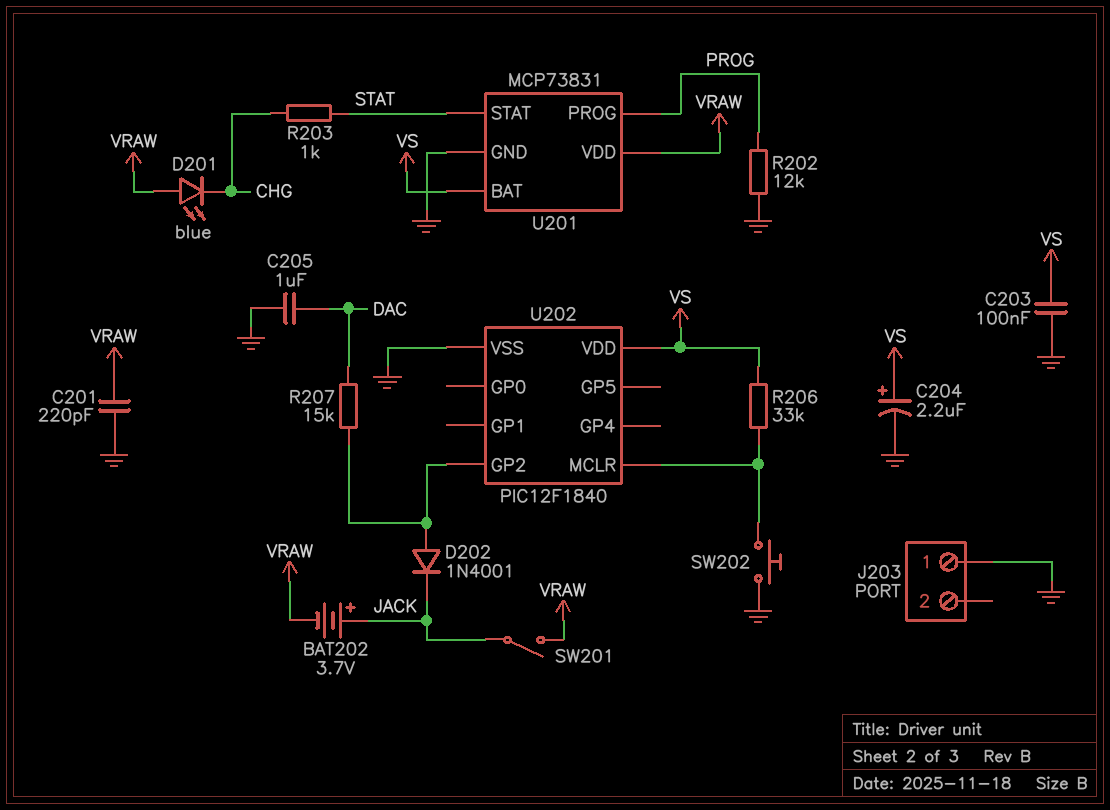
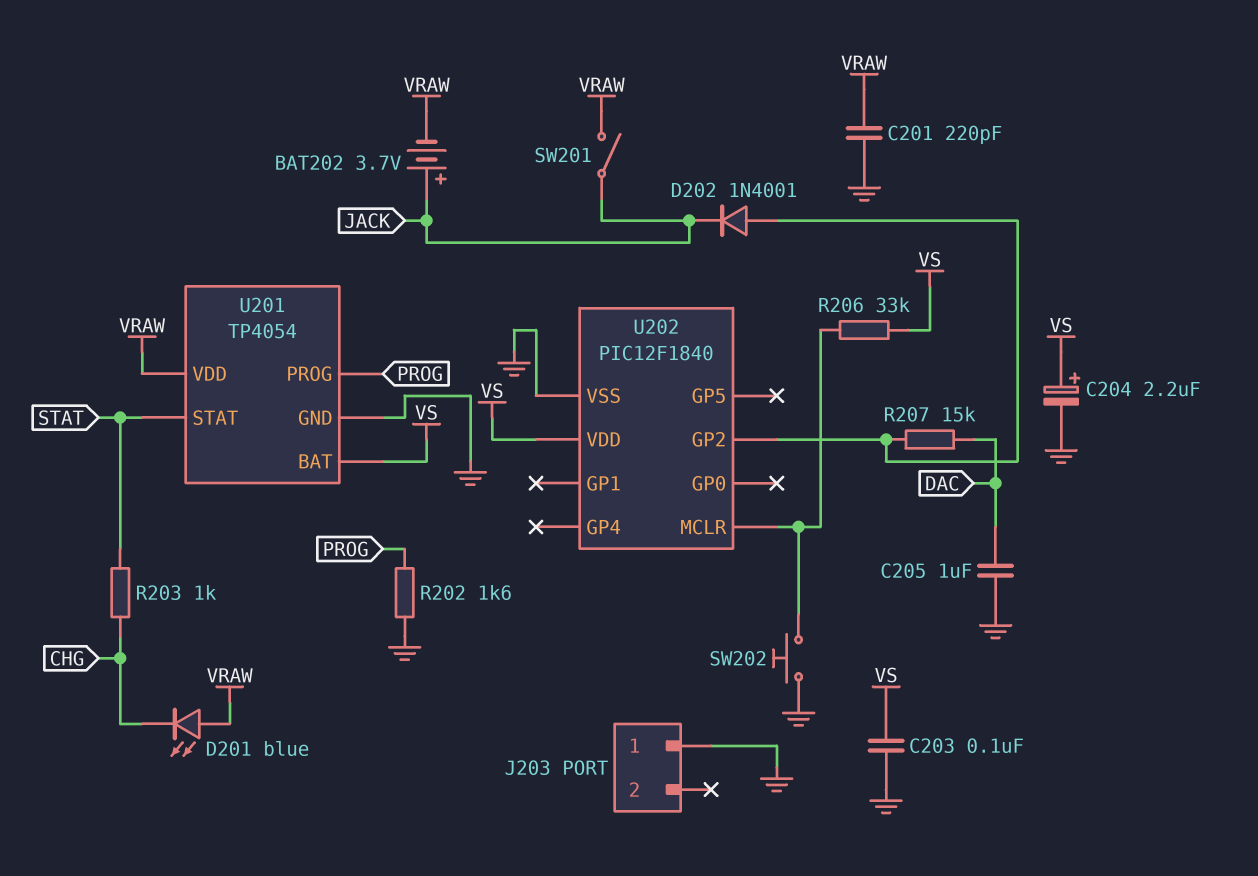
R202: 12k (GND, PROG) -> 1.6k (GND, PROG)
U201: MCP73831 -> TP4054

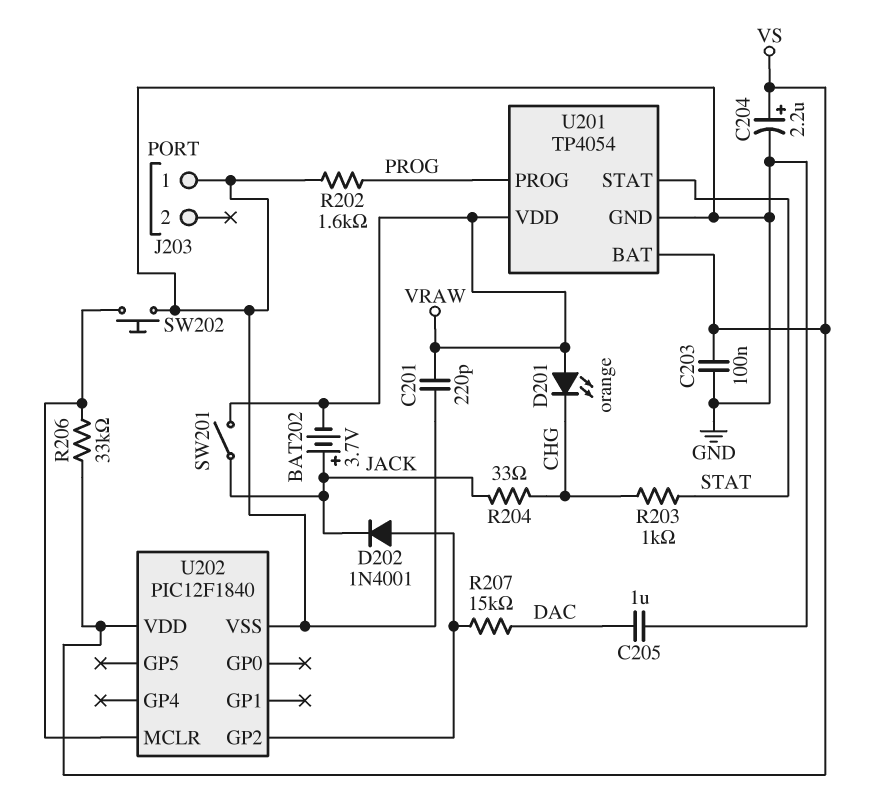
D201: LED blue (A VRAW, K CHG) -> LED orange (A VRAW, K CHG)
R204: none -> 33 (CHG, JACK)

